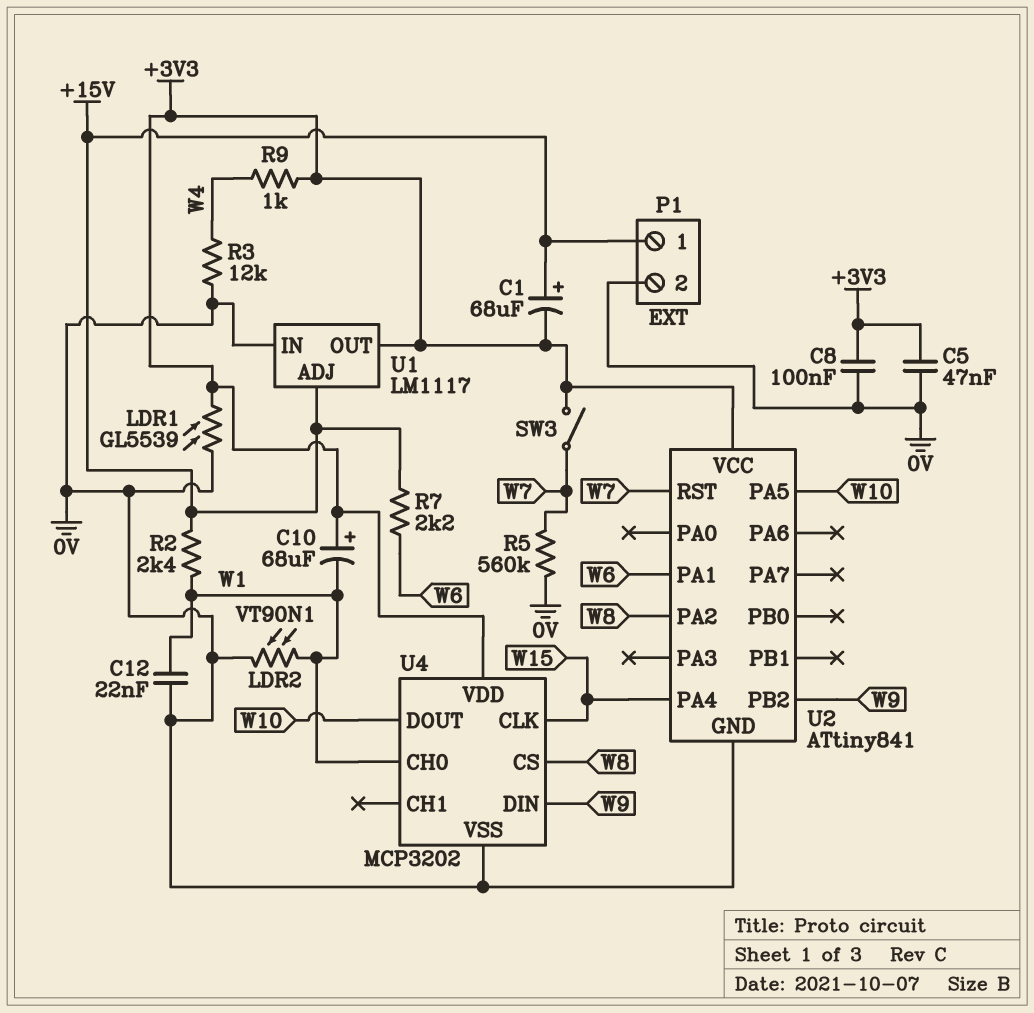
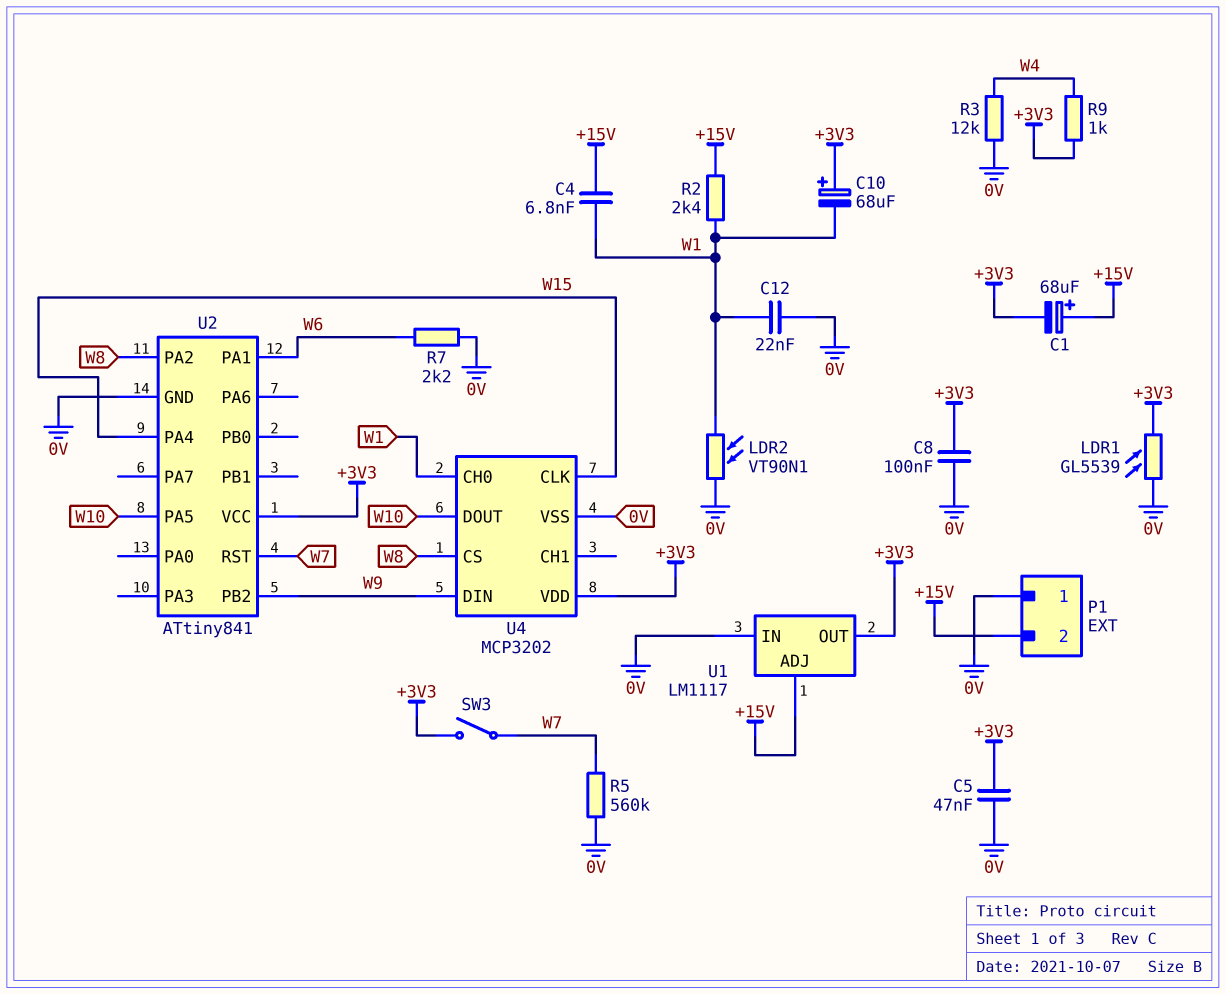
C4: none -> 6.8nF (+15V, W1)
P1 pin 1: +15V -> 0V
P1 pin 2: 0V -> +15V
R7: 2.2k (+15V, W6) -> 2.2k (0V, W6)

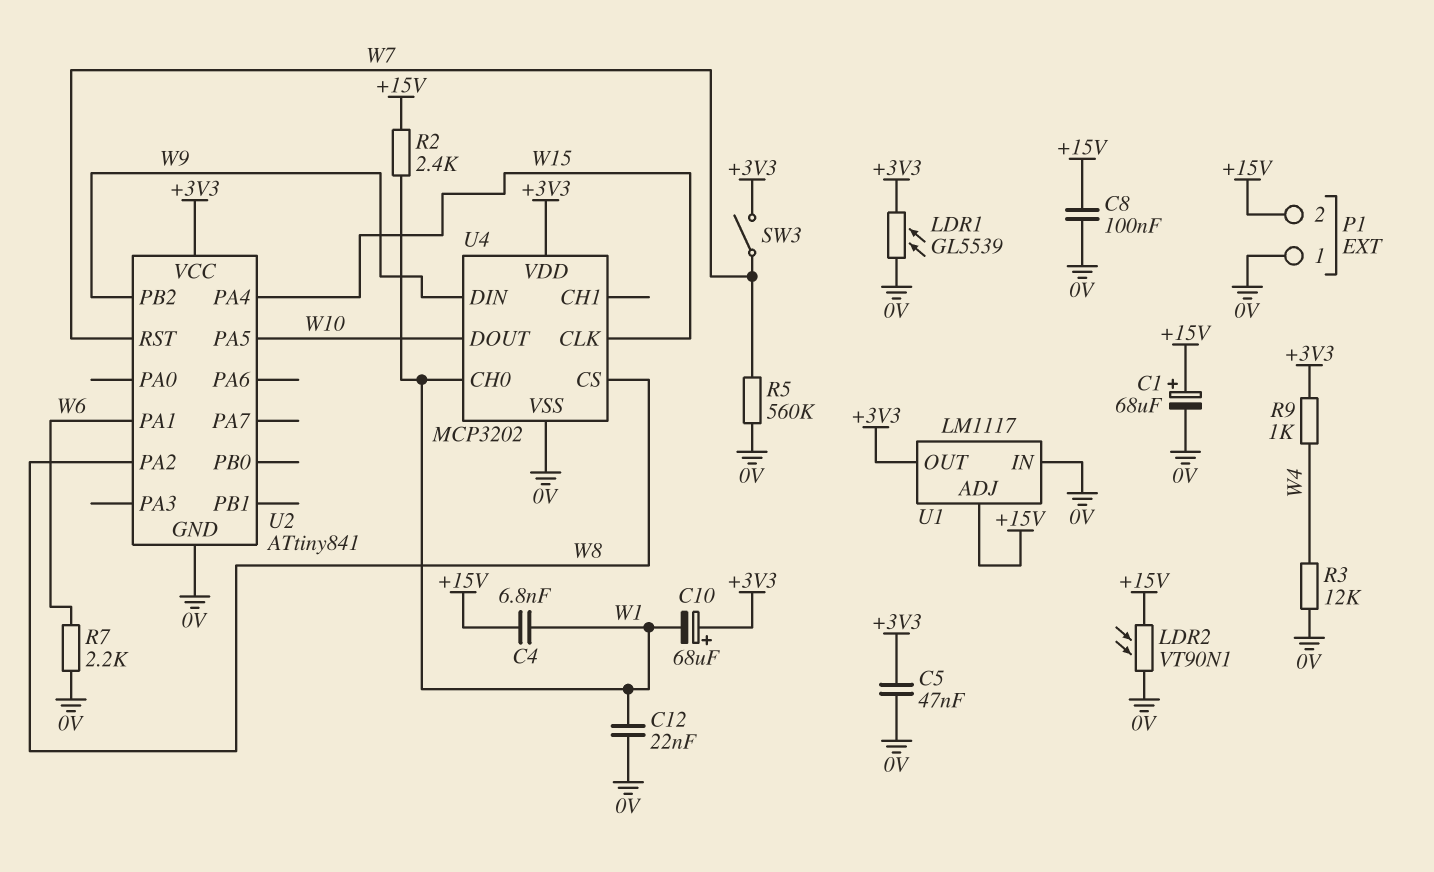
C1: 68uF (plus +15V, minus +3V3) -> 68uF (plus +15V, minus 0V)
C8: 100nF (+3V3, 0V) -> 100nF (+15V, 0V)
LDR2: VT90N1 (0V, W1) -> VT90N1 (+15V, 0V)

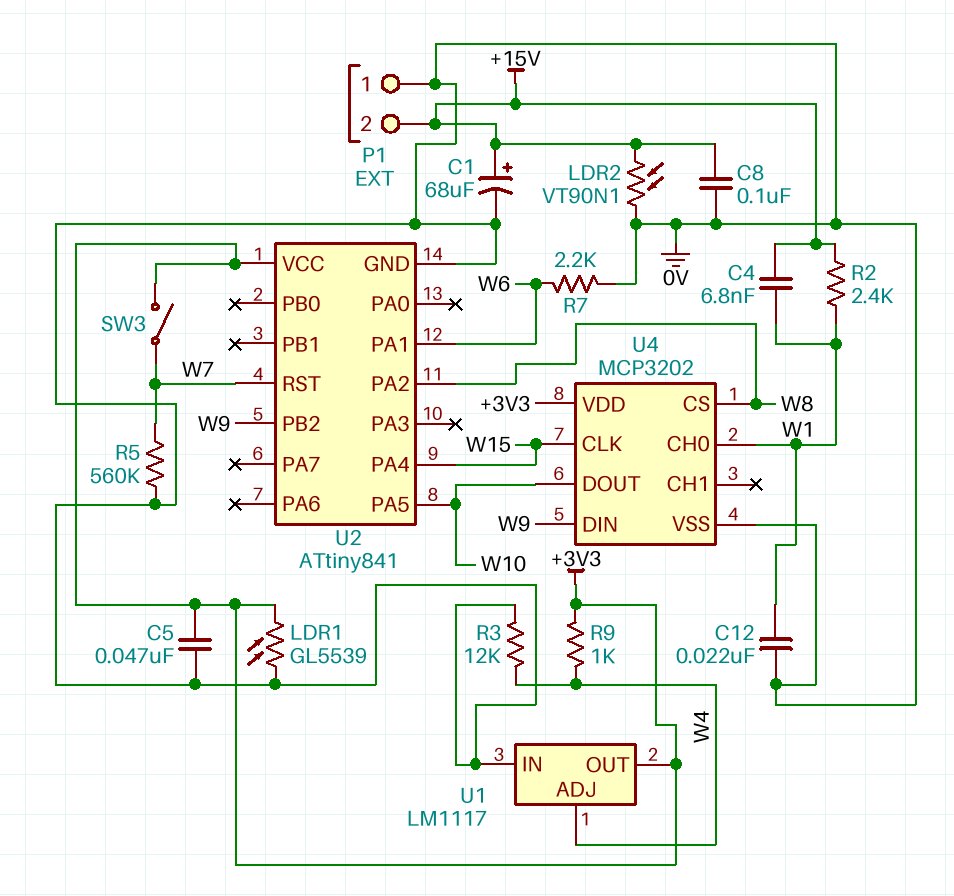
C10: 68uF (plus +3V3, minus W1) -> none
U1 pin ADJ: +15V -> W4

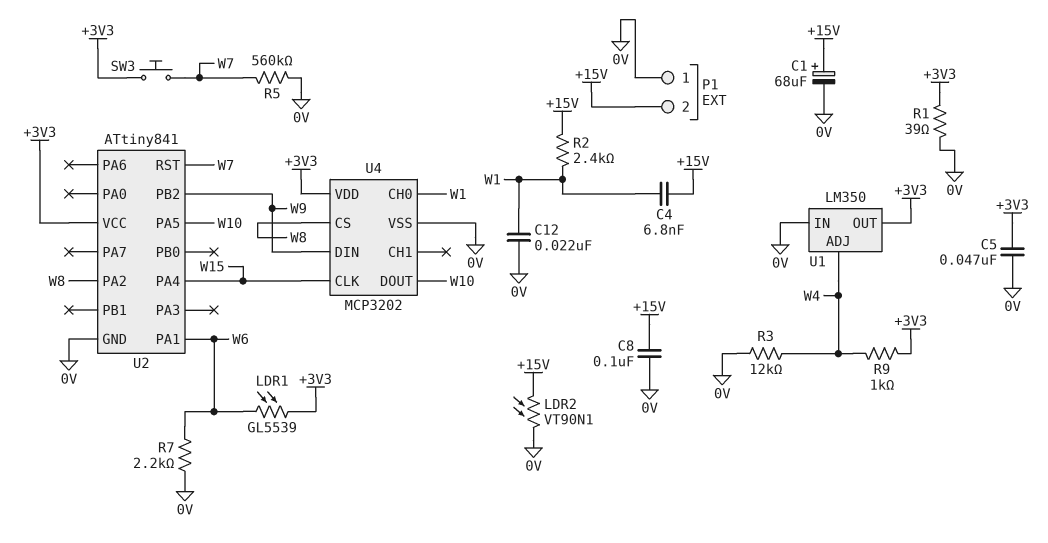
LDR1: GL5539 (+3V3, 0V) -> GL5539 (+3V3, W6)
R1: none -> 39 (+3V3, 0V)
SW3: switch (+3V3, W7) -> button (+3V3, W7)
U1: LM1117 -> LM350

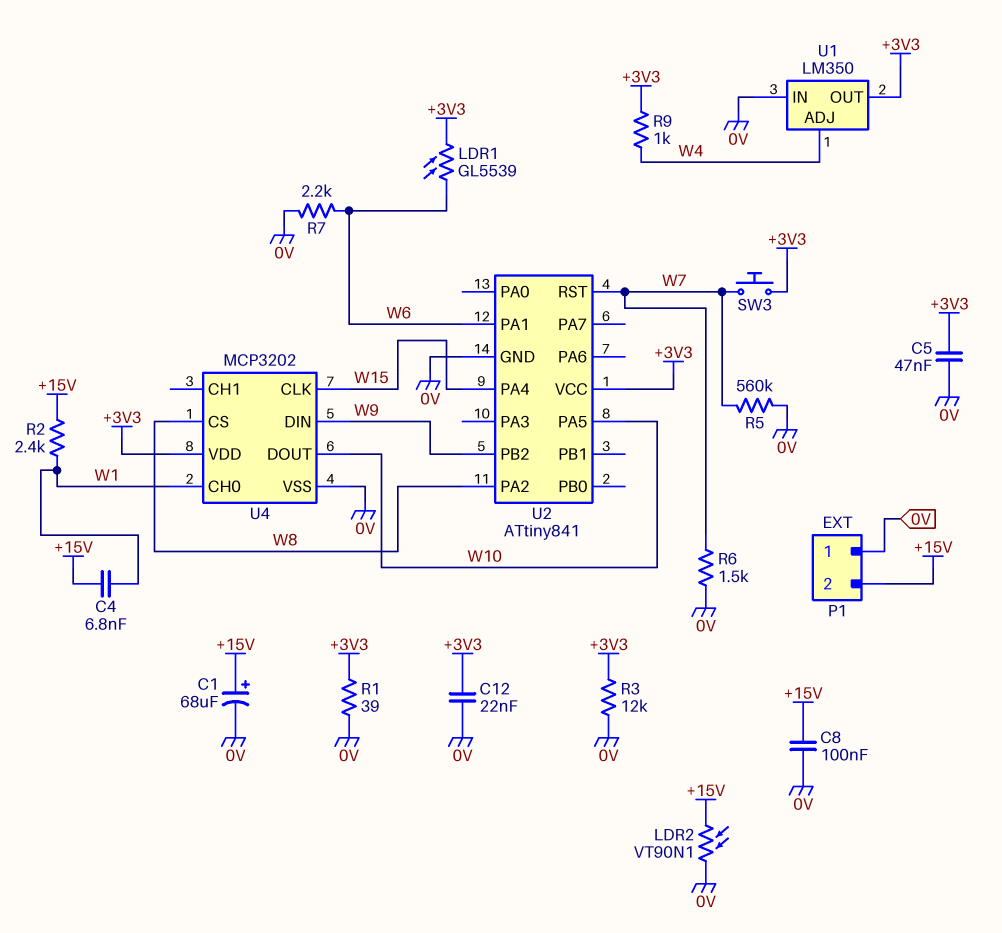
C12: 22nF (0V, W1) -> 22nF (+3V3, 0V)
R3: 12k (0V, W4) -> 12k (+3V3, 0V)
R6: none -> 1.5k (0V, W7)

